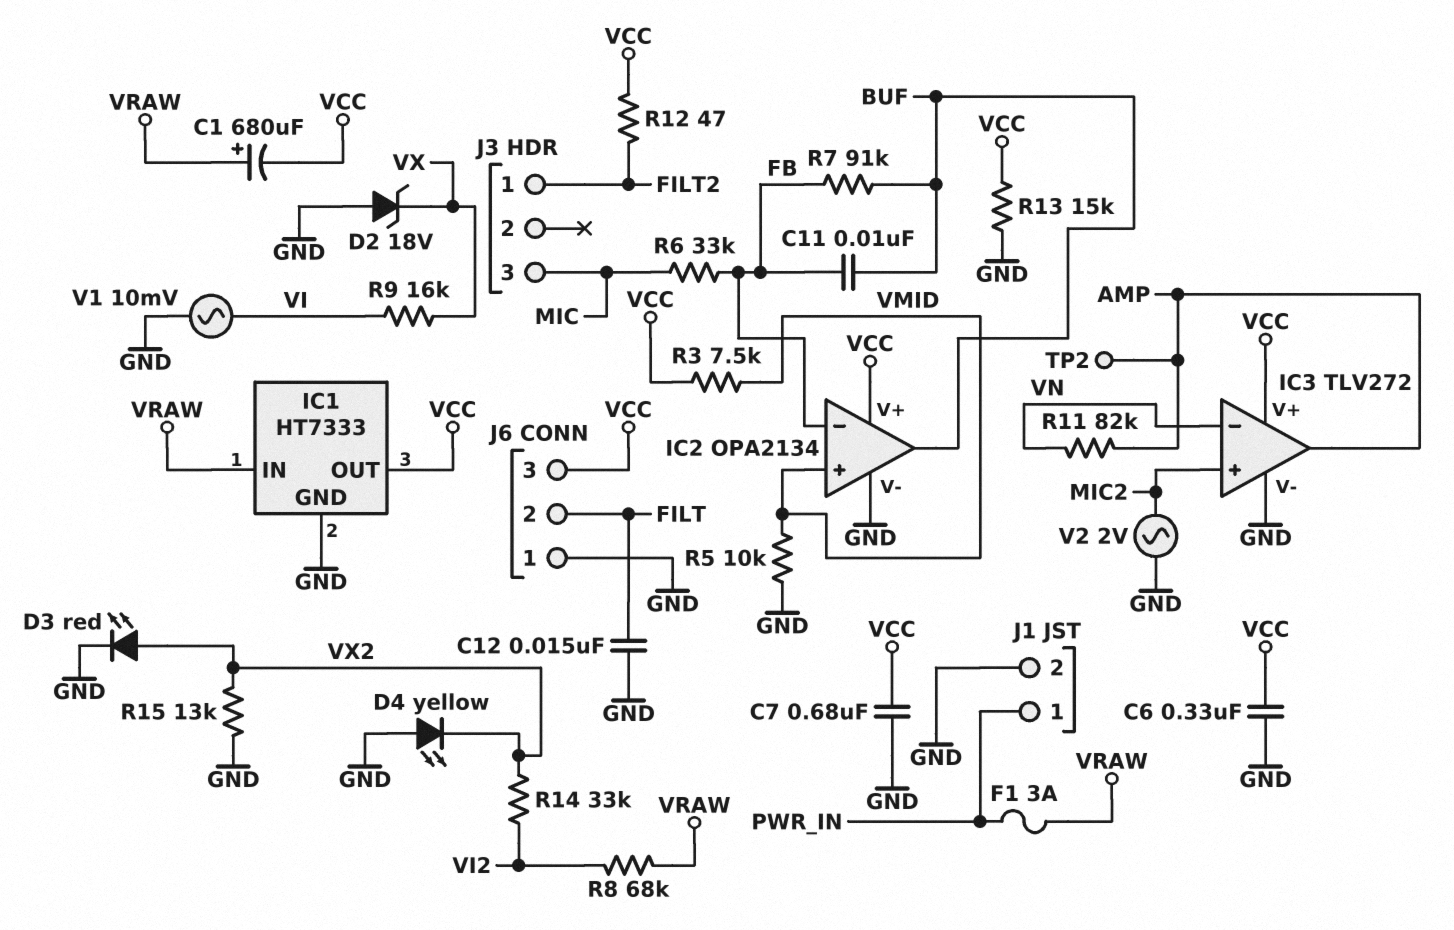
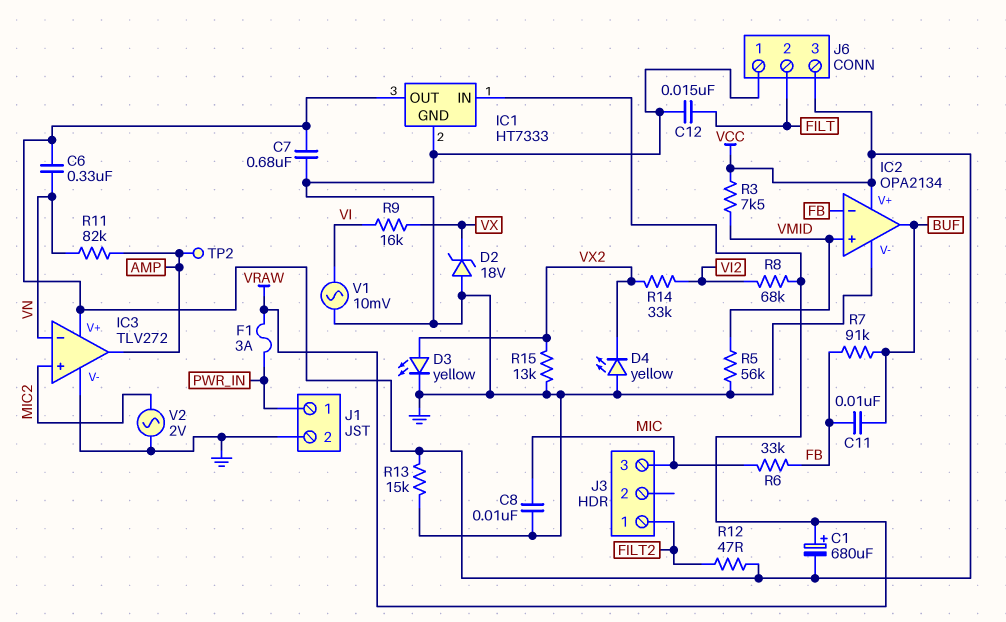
C6: 330nF (GND, VCC) -> 330nF (VCC, VN)
C8: none -> 10nF (GND, MIC)
D3: LED red (A VX2, K GND) -> LED yellow (A VX2, K GND)
R5: 10k (GND, VMID) -> 56k (GND, VMID)

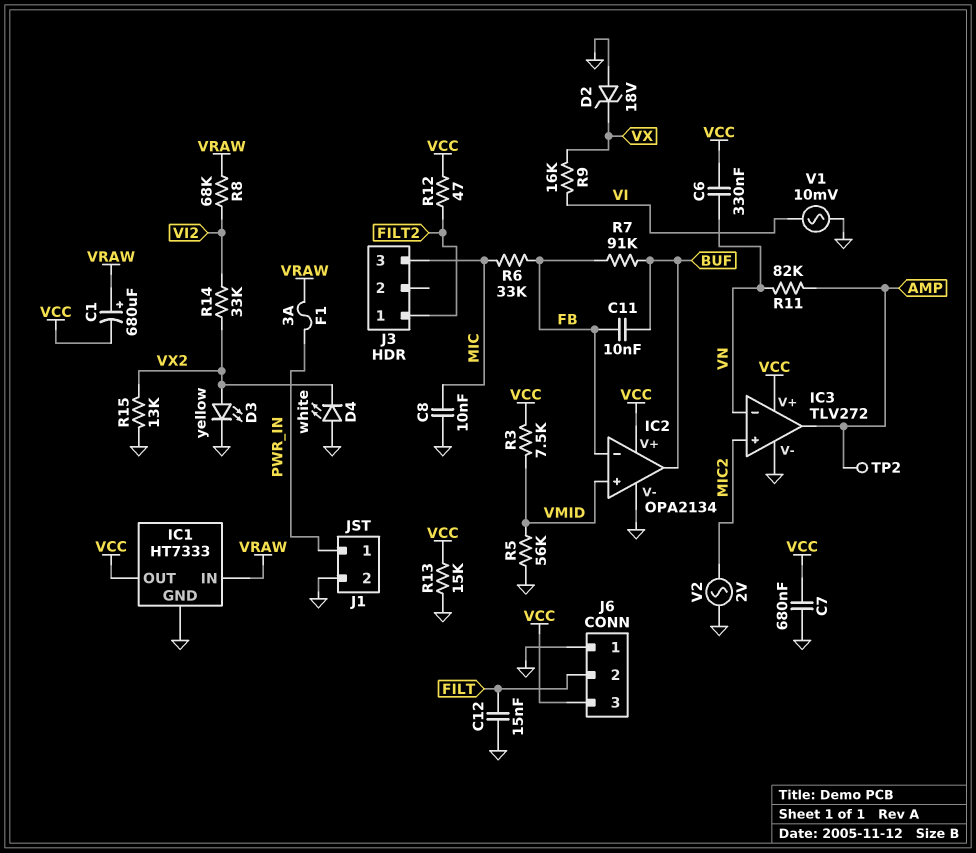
D4: LED yellow (A GND, K VX2) -> LED white (A GND, K VX2)

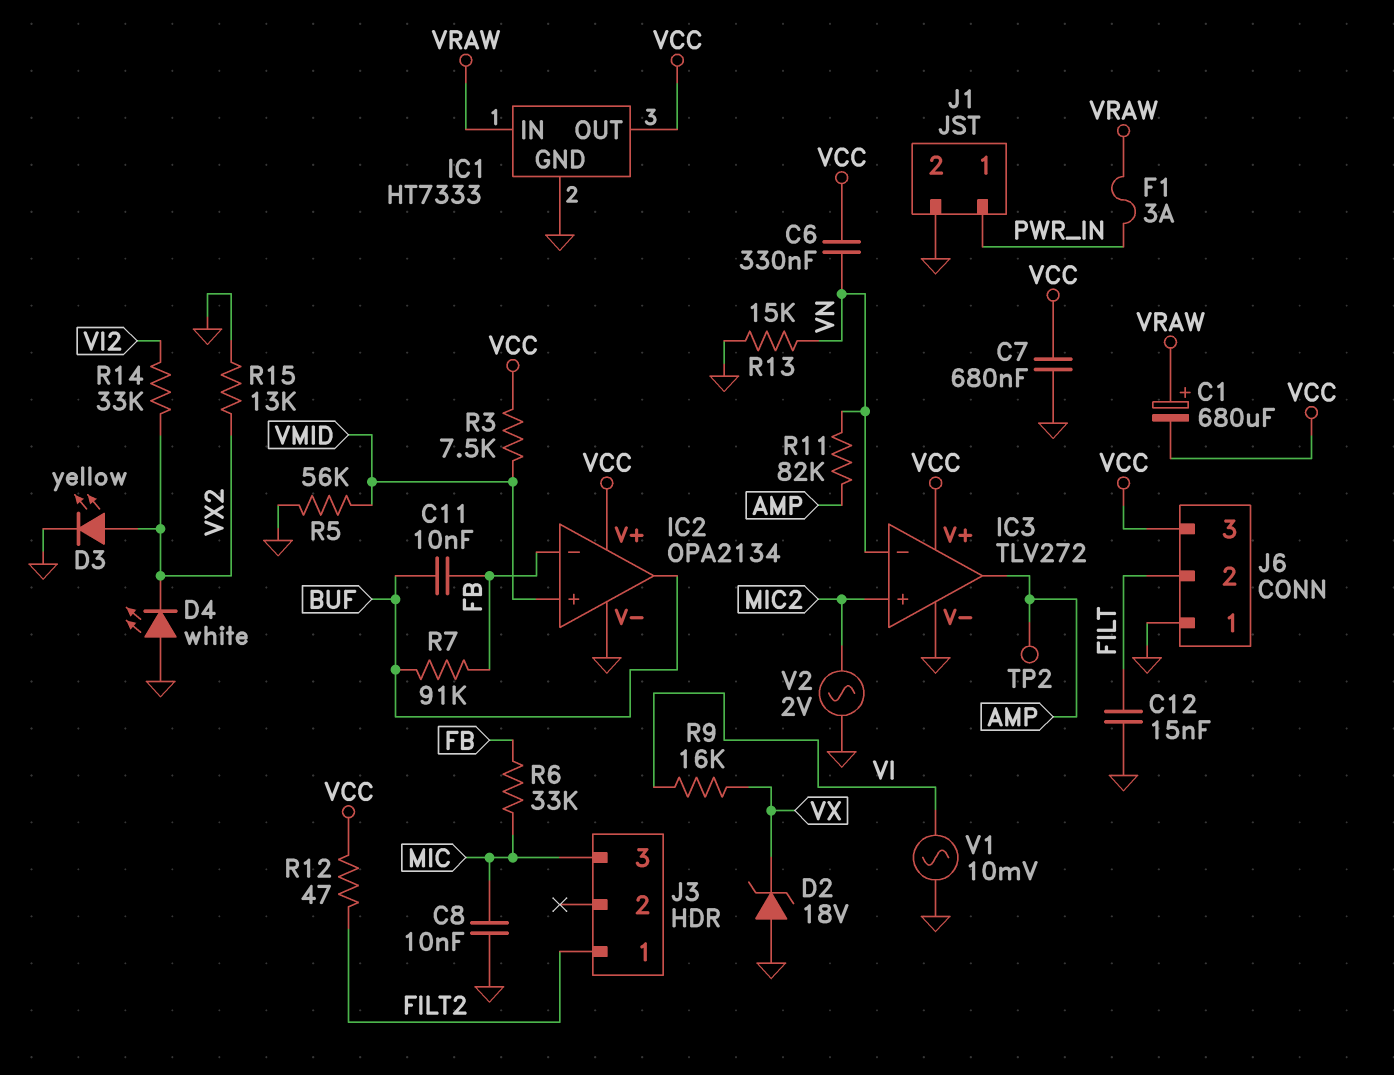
R8: 68k (VI2, VRAW) -> none
R13: 15k (GND, VCC) -> 15k (GND, VN)

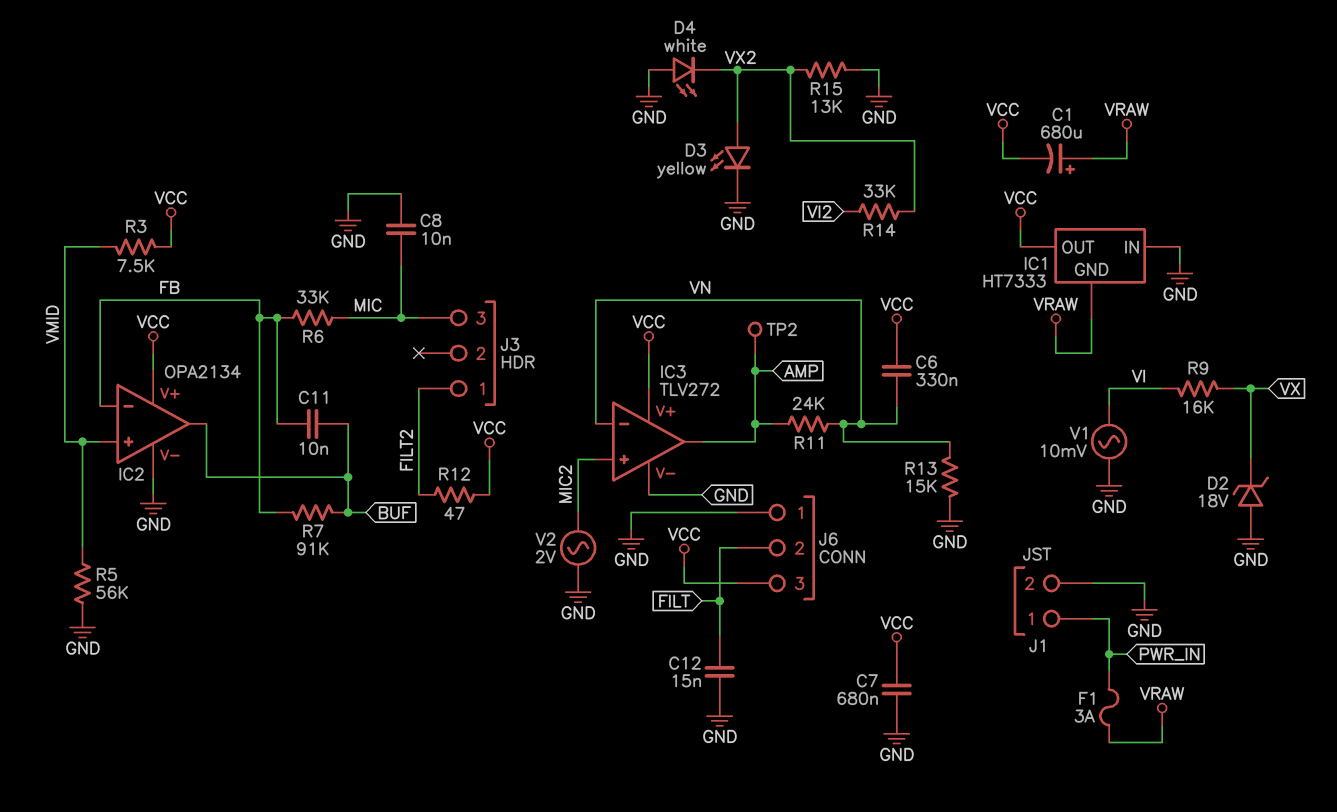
IC1 pin GND: GND -> VRAW
IC1 pin IN: VRAW -> GND
R11: 82k (AMP, VN) -> 24k (AMP, VN)

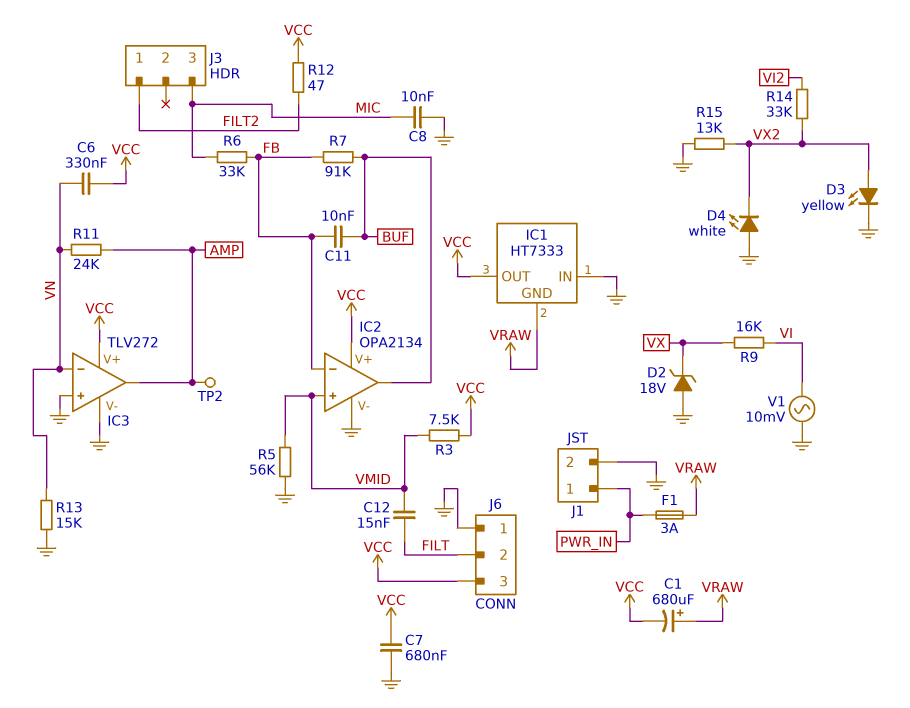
C12: 15nF (FILT, GND) -> 15nF (FILT, VMID)
IC3 pin in+: MIC2 -> GND
V2: AC 2V (GND, MIC2) -> none

